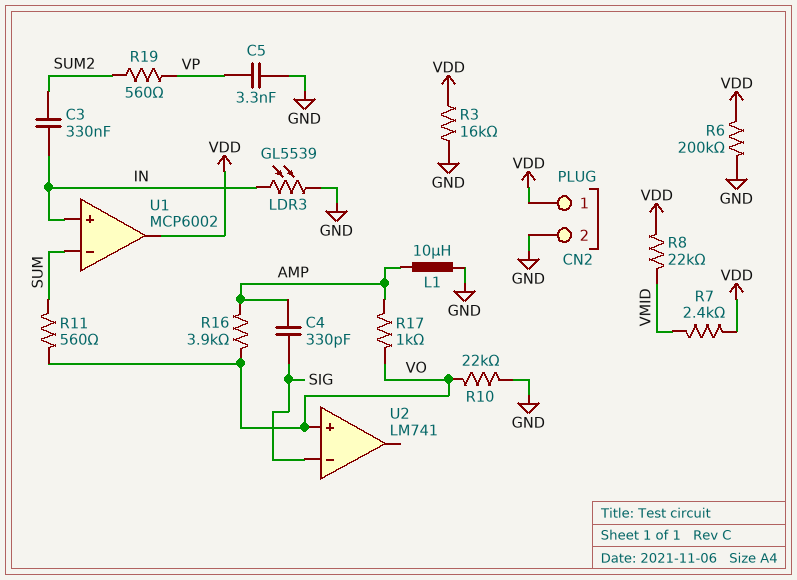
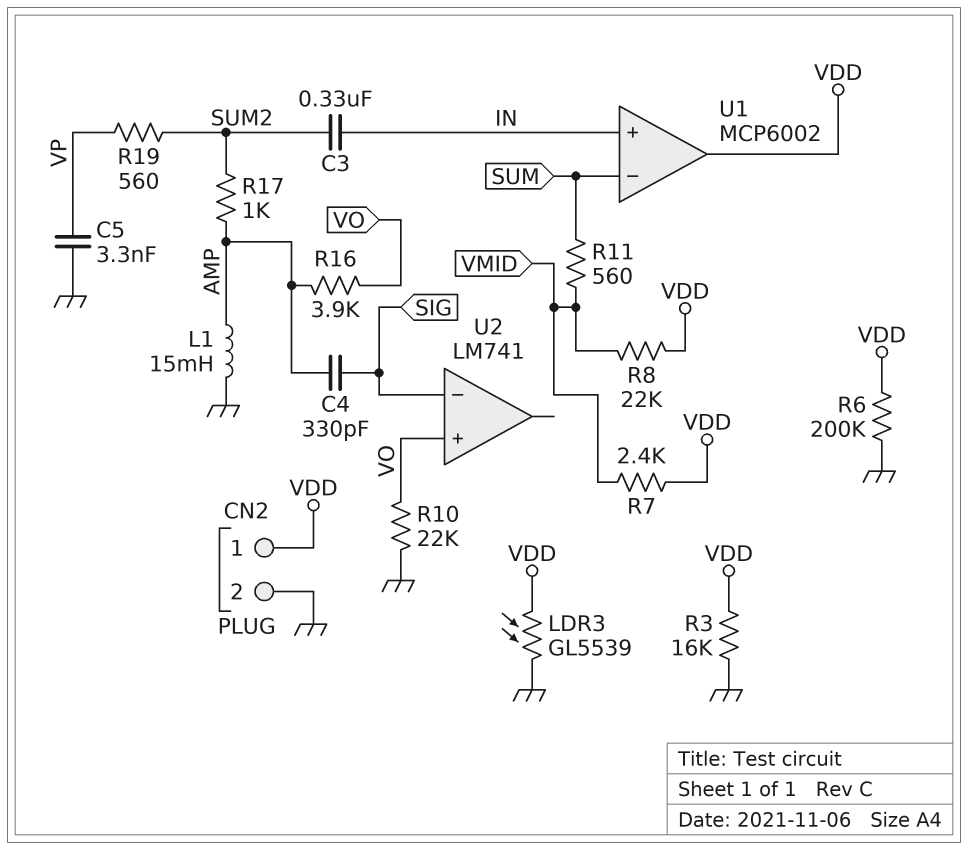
L1: 10uH (AMP, GND) -> 15mH (AMP, GND)
LDR3: GL5539 (GND, IN) -> GL5539 (GND, VDD)
R11: 560 (SUM, VO) -> 560 (SUM, VMID)
R17: 1k (AMP, VO) -> 1k (AMP, SUM2)

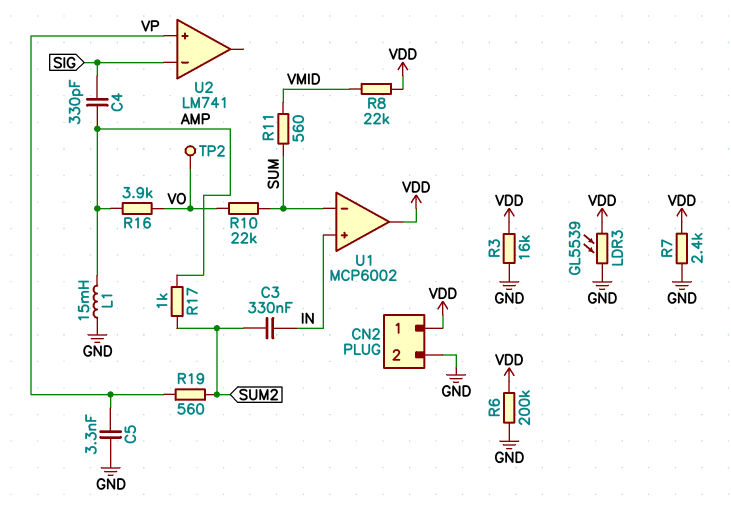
R7: 2.4k (VDD, VMID) -> 2.4k (GND, VDD)
R10: 22k (GND, VO) -> 22k (SUM, VO)
TP2: none -> test point (VO)
U2 pin in+: VO -> VP

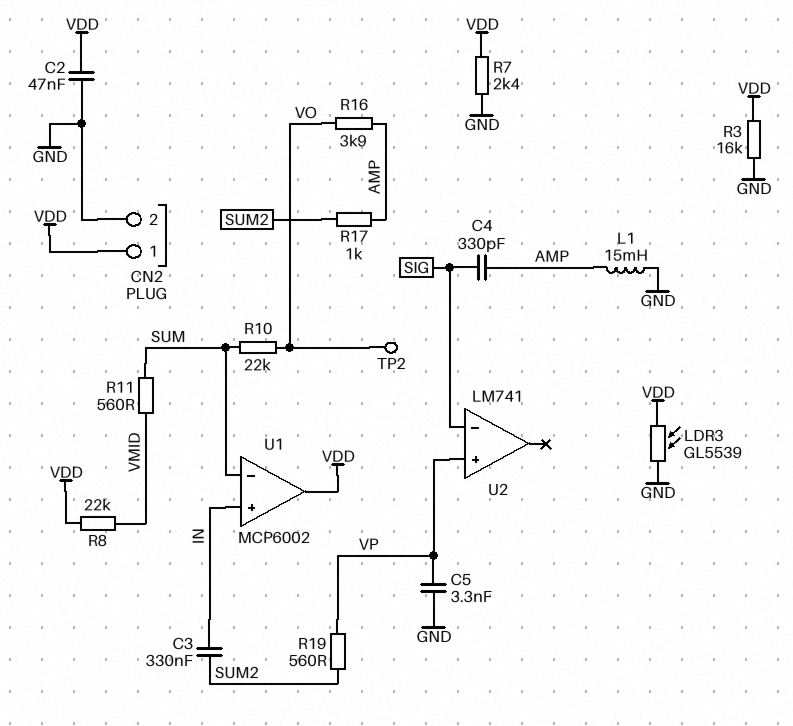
C2: none -> 47nF (GND, VDD)
R6: 200k (GND, VDD) -> none

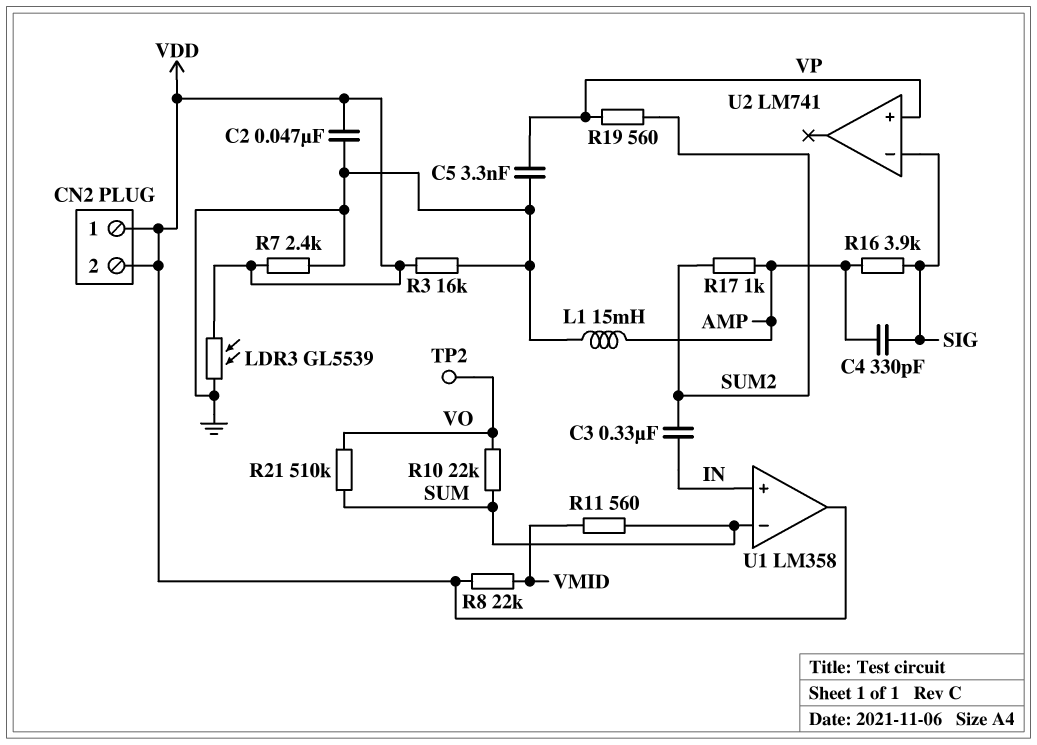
CN2 pin 2: GND -> VDD
R16: 3.9k (AMP, VO) -> 3.9k (AMP, SIG)
R21: none -> 510k (SUM, VO)
U1: MCP6002 -> LM358

